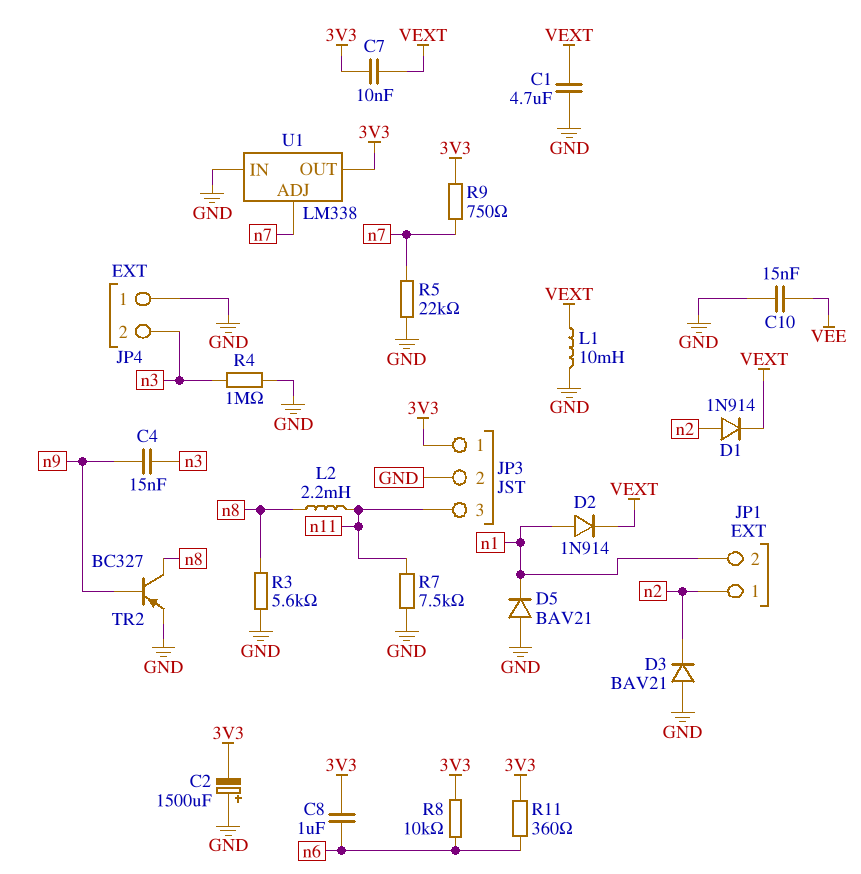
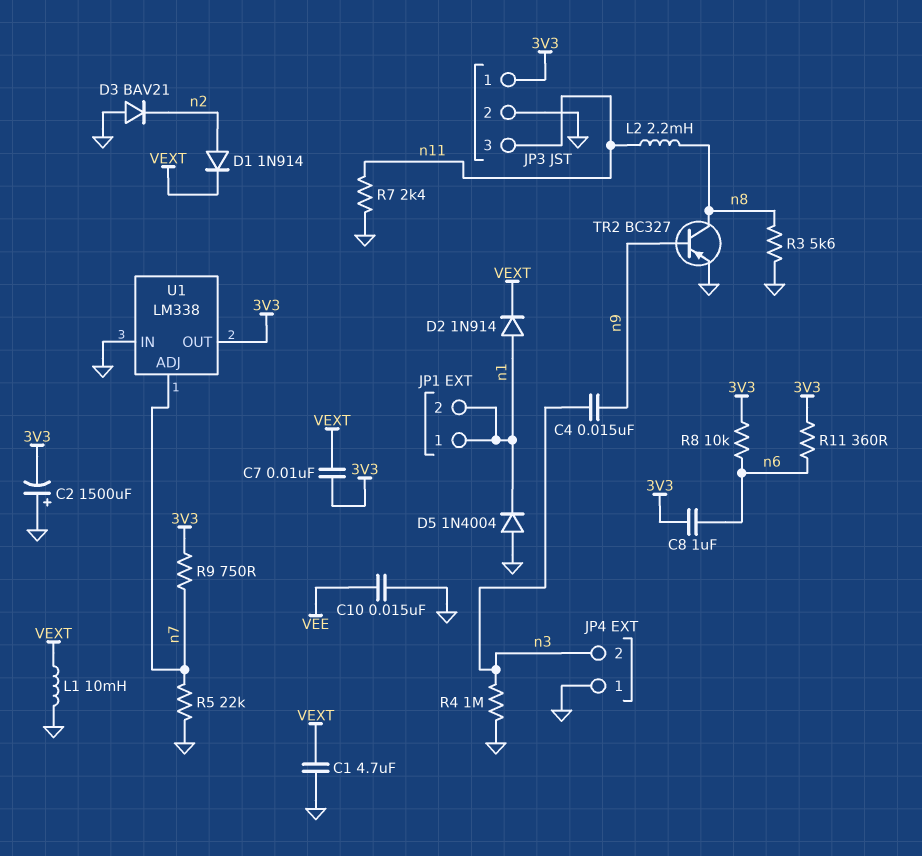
D5: diode BAV21 (A GND, K n1) -> diode 1N4004 (A GND, K n1)
JP1 pin 1: n2 -> n1
R7: 7.5k (GND, n11) -> 2.4k (GND, n11)

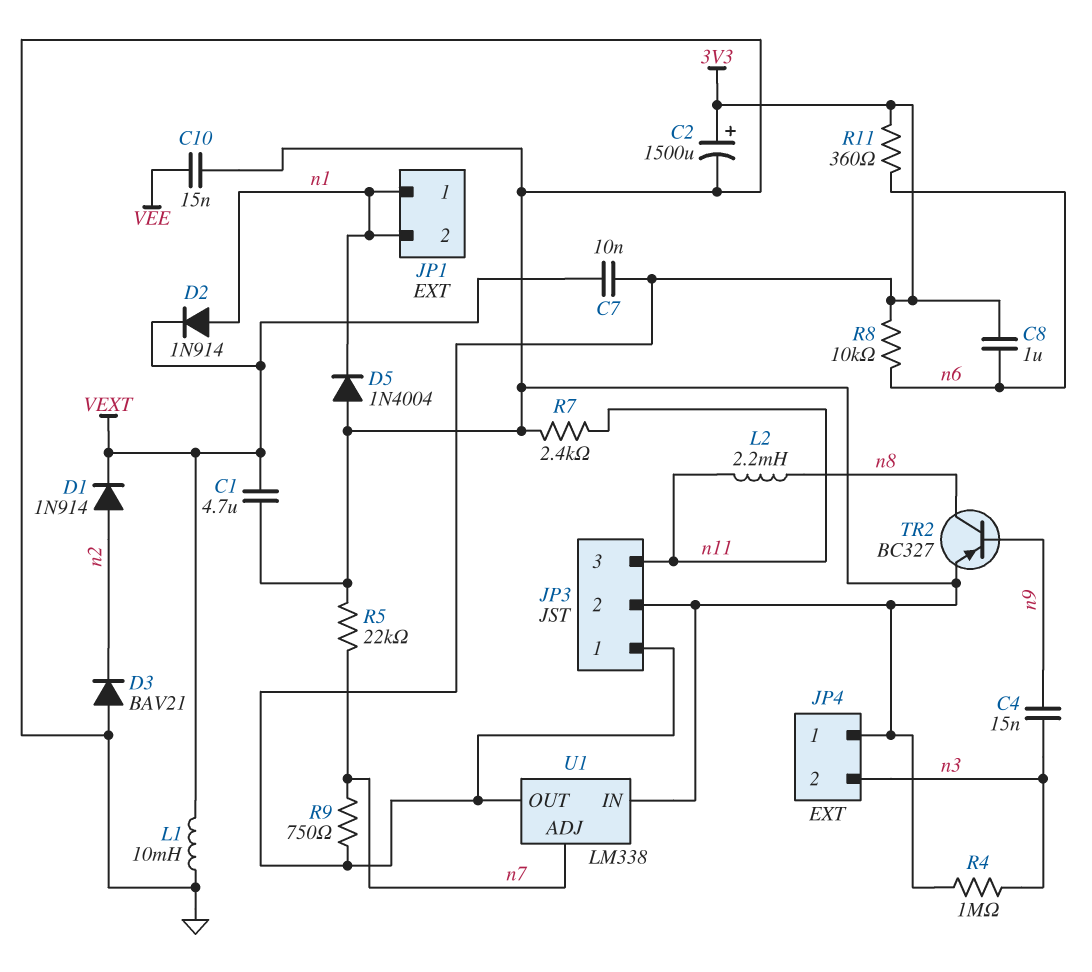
C2: 1500uF (plus GND, minus 3V3) -> 1500uF (plus 3V3, minus GND)
R3: 5.6k (GND, n8) -> none

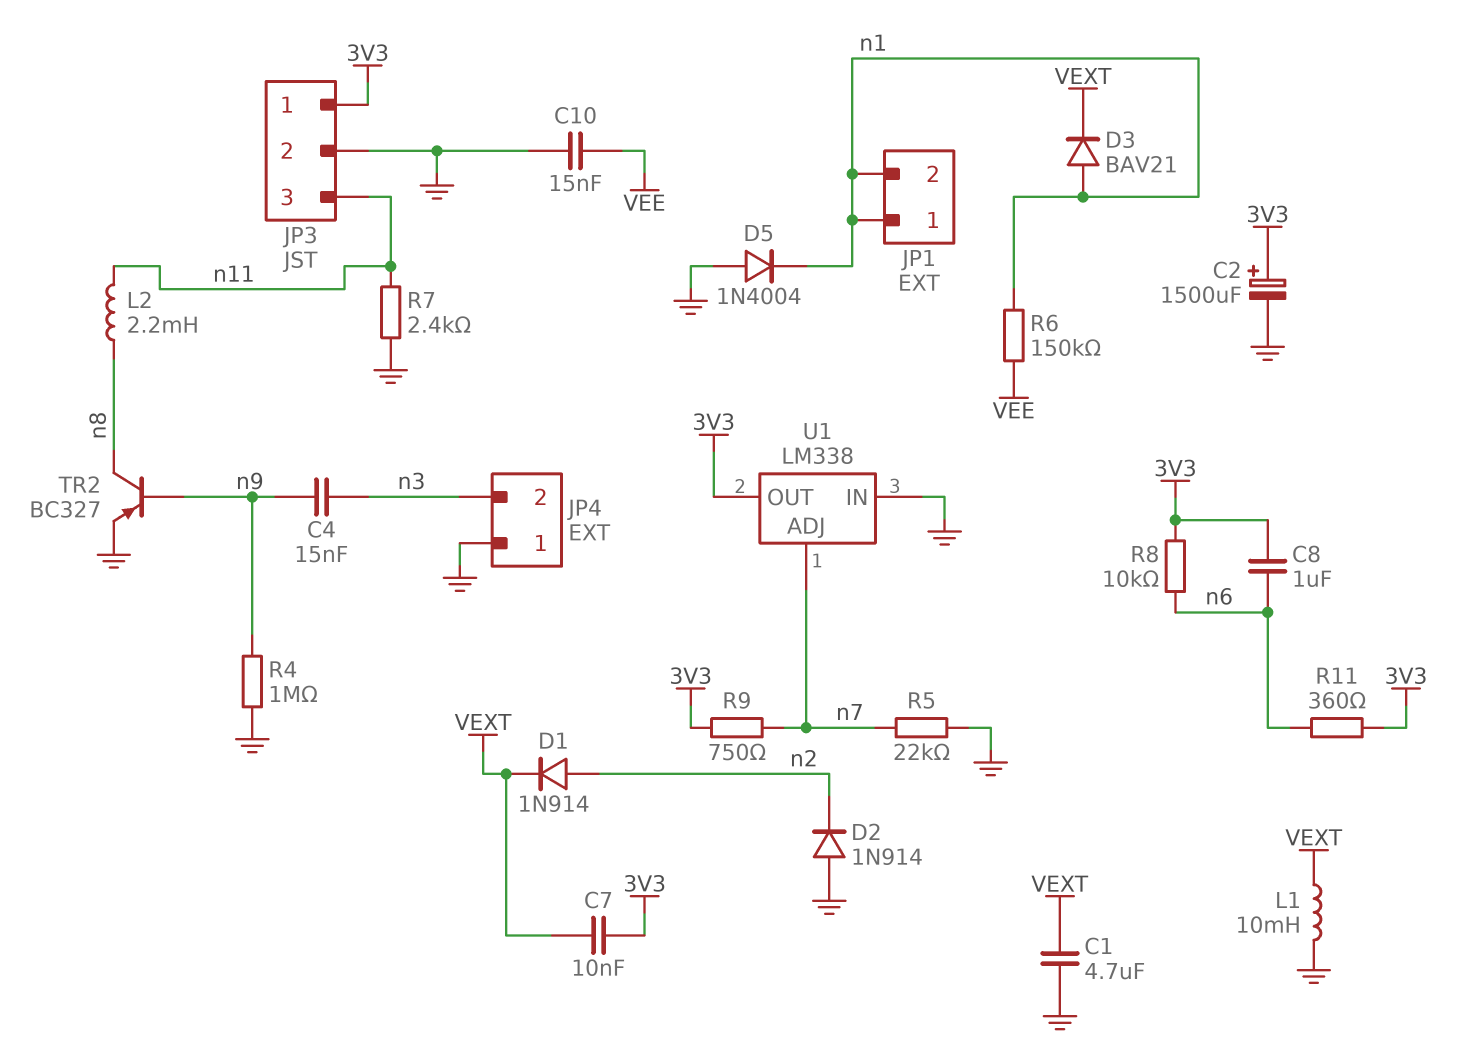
D2: diode 1N914 (A n1, K VEXT) -> diode 1N914 (A GND, K n2)
D3: diode BAV21 (A GND, K n2) -> diode BAV21 (A n1, K VEXT)
R4: 1M (GND, n3) -> 1M (GND, n9)
R6: none -> 150k (VEE, n1)

